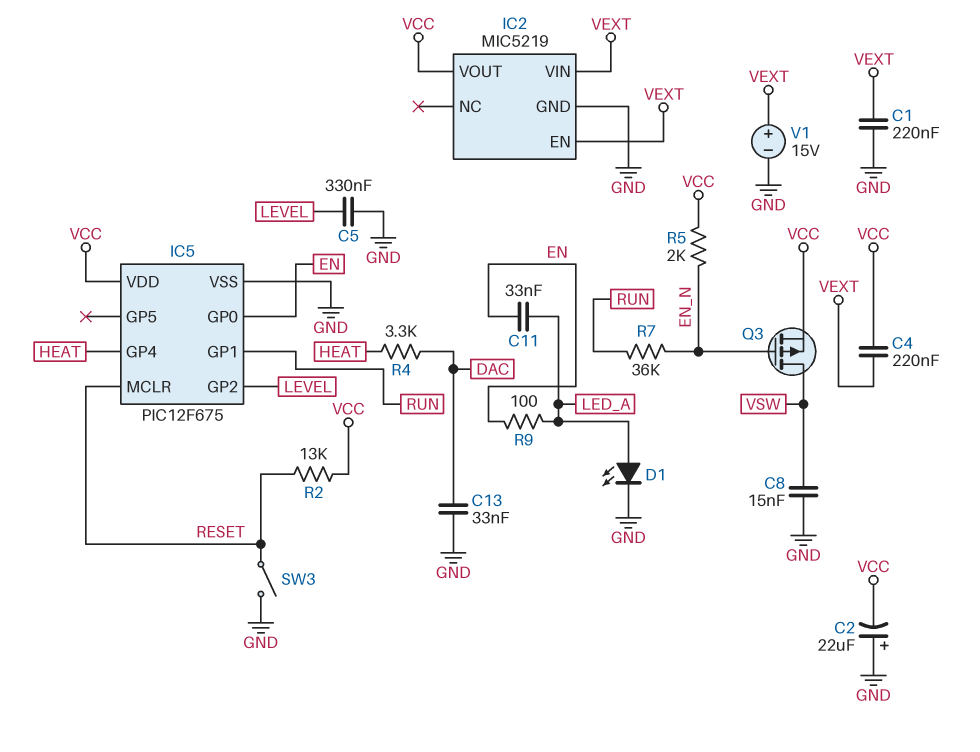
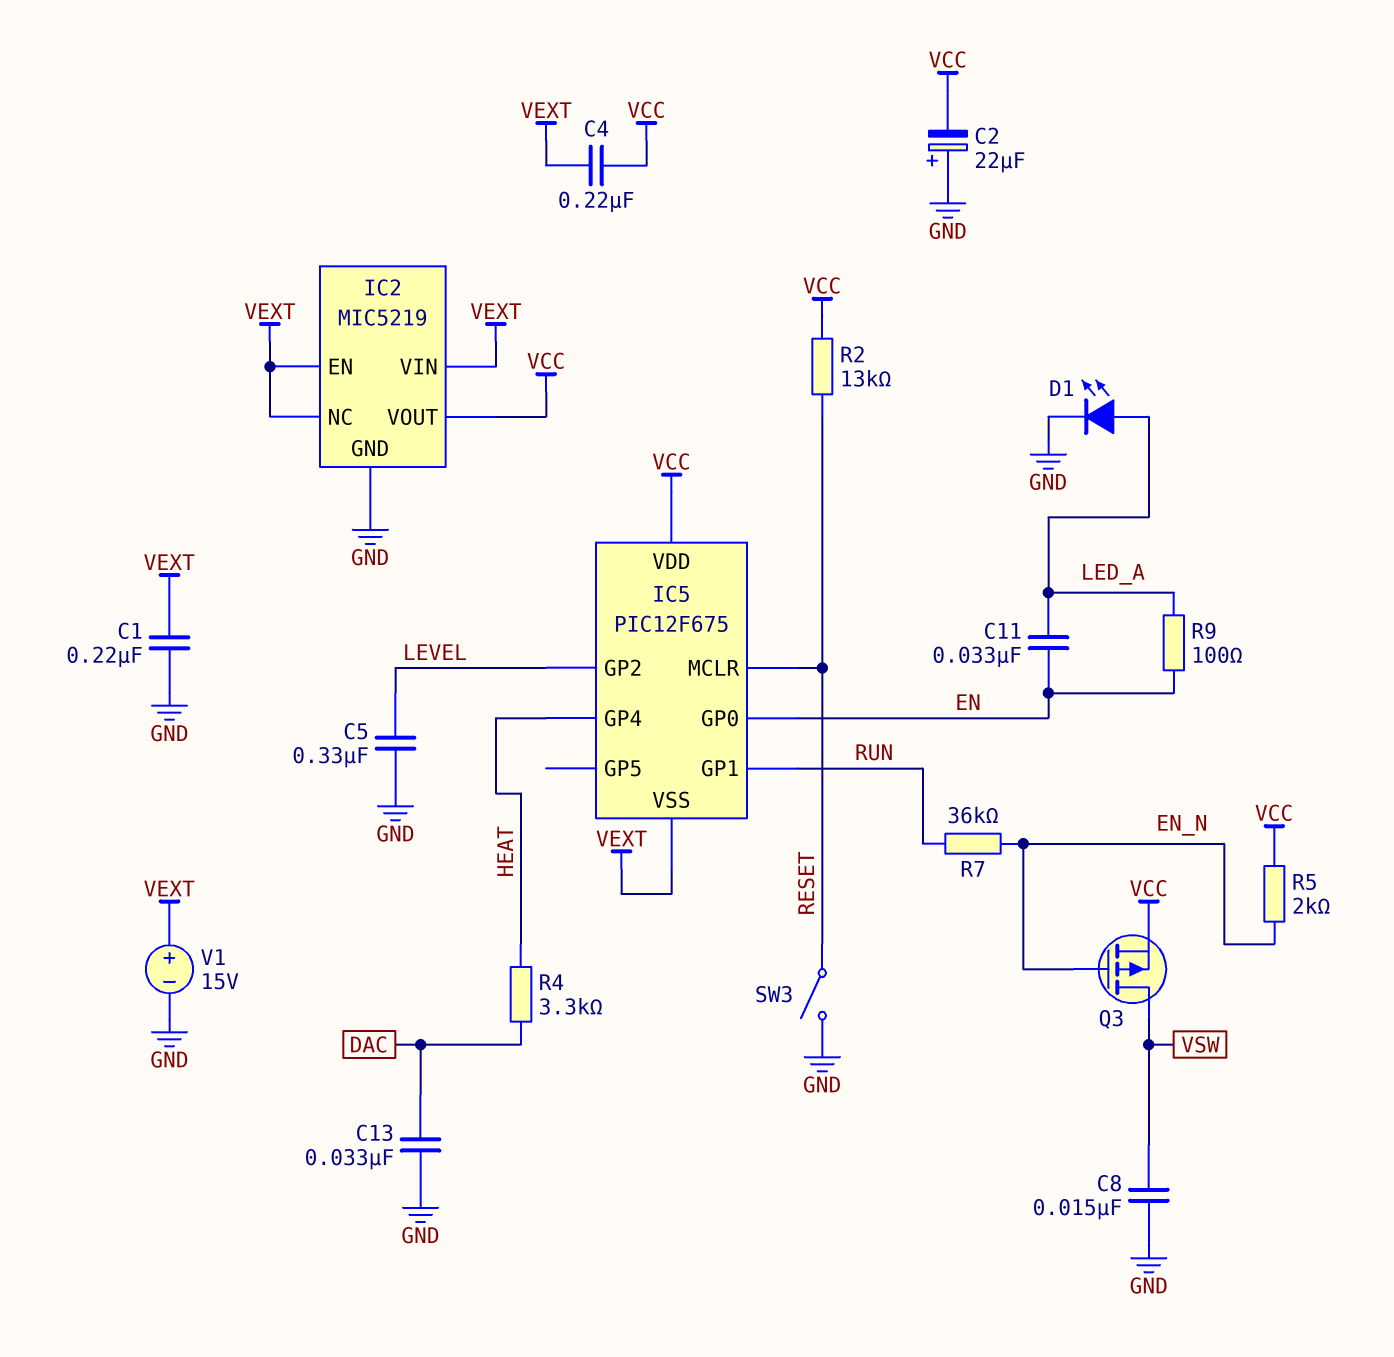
IC2 pin NC: none -> VEXT
IC5 pin VSS: GND -> VEXT

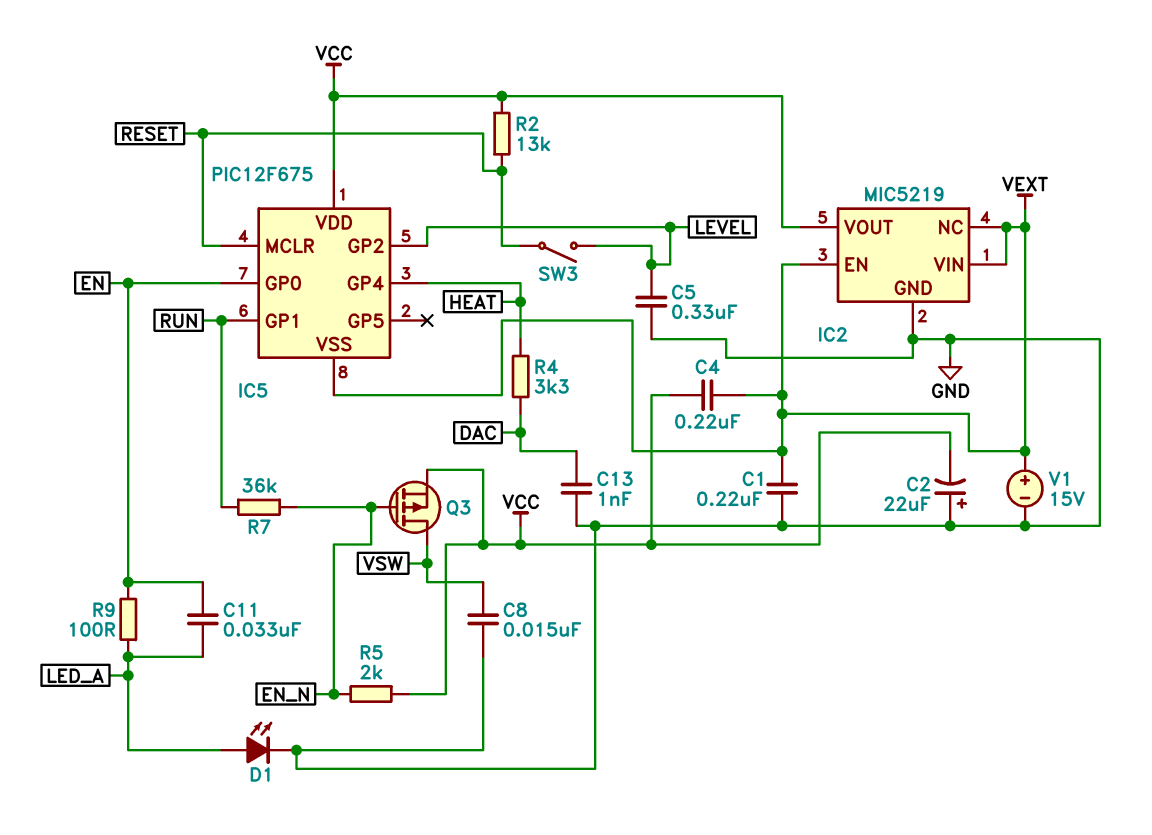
C13: 33nF (DAC, GND) -> 1nF (DAC, GND)
SW3: switch (GND, RESET) -> switch (LEVEL, RESET)

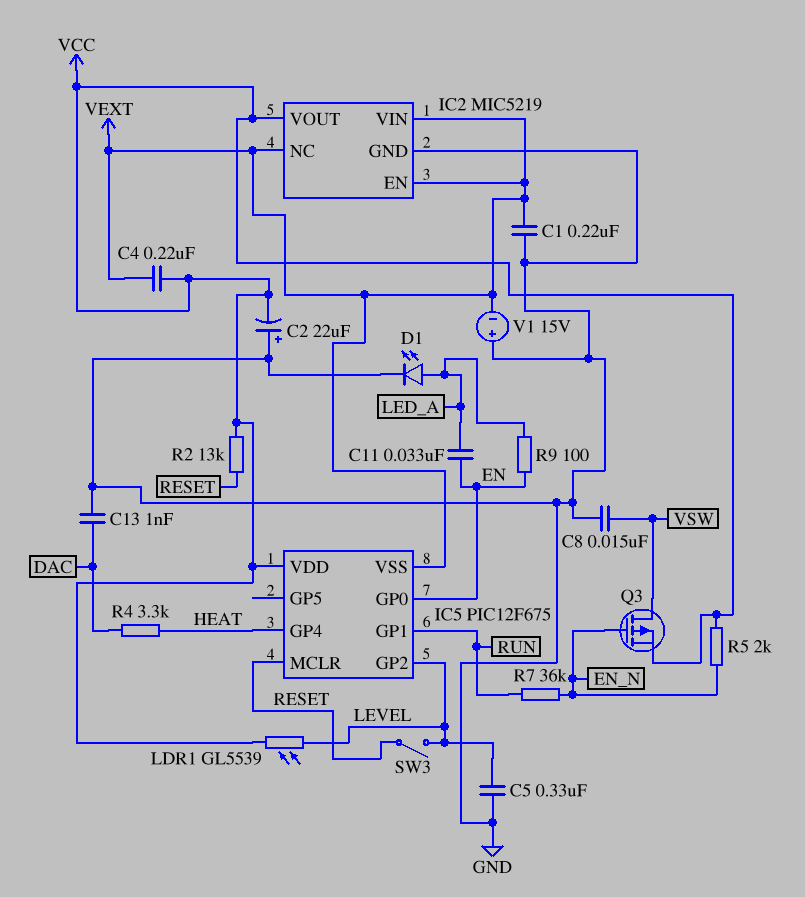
LDR1: none -> GL5539 (LEVEL, VCC)
V1: 15V (plus VEXT, minus GND) -> 15V (plus GND, minus VEXT)

